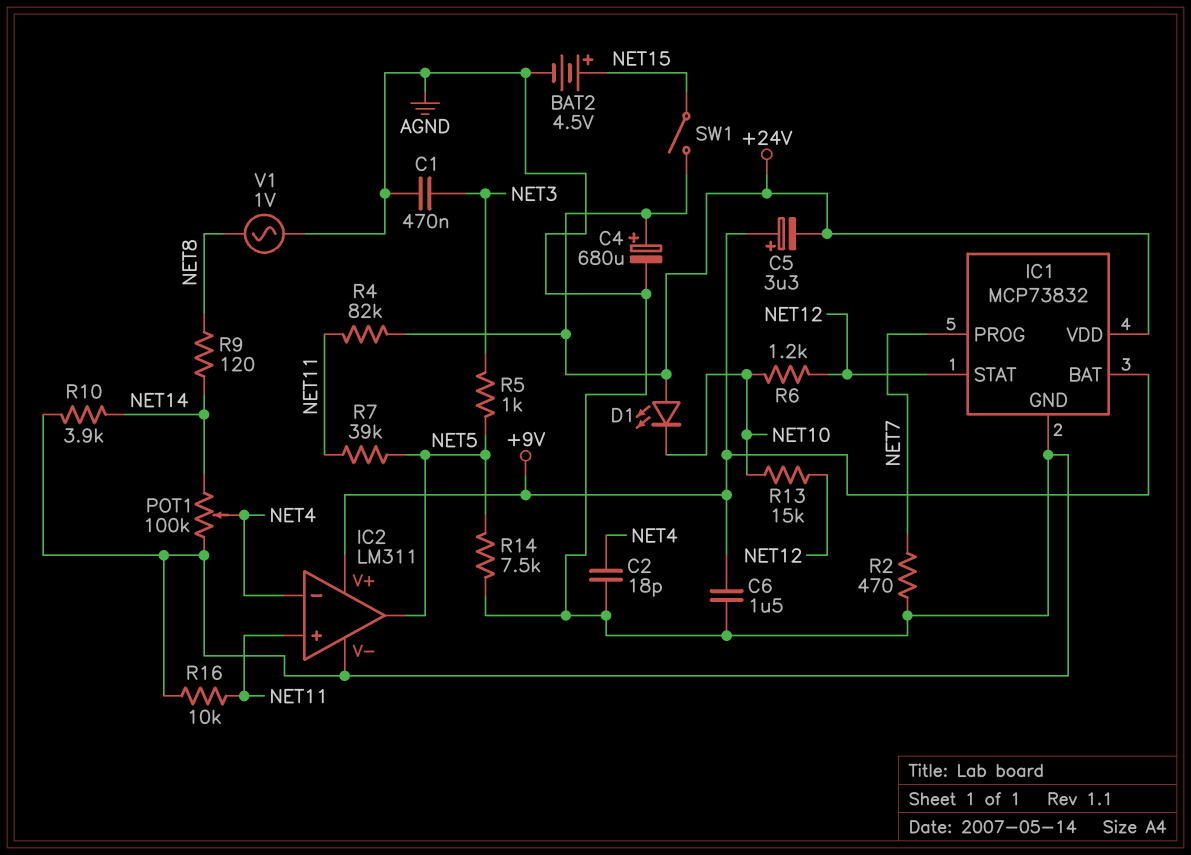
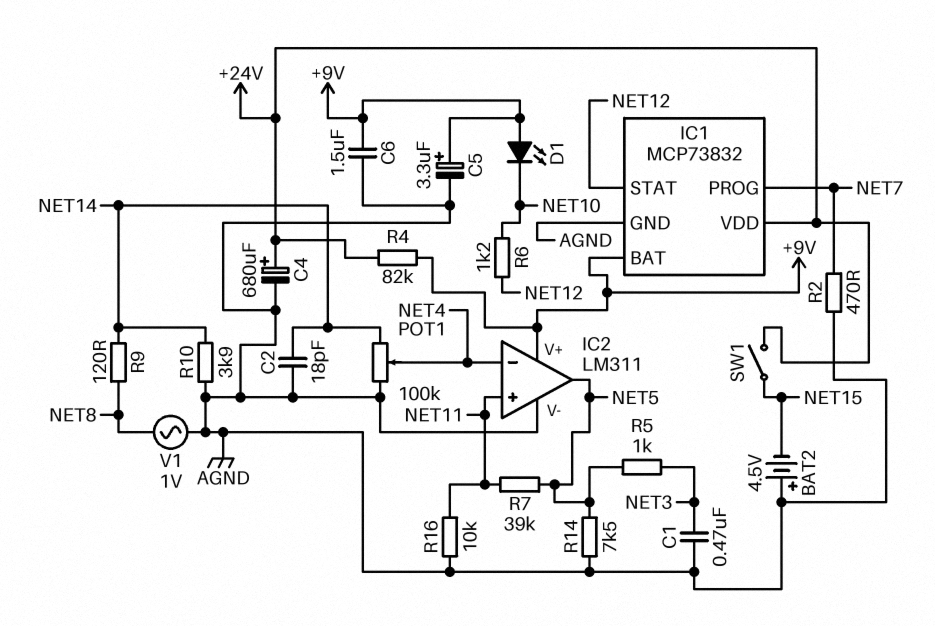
BAT2: 4.5V (plus NET15, minus AGND) -> 4.5V (plus AGND, minus NET15)
C2: 18pF (AGND, NET4) -> 18pF (AGND, NET14)
C5: 3.3uF (plus +9V, minus +24V) -> 3.3uF (plus +9V, minus AGND)
D1: LED (A +24V, K NET10) -> LED (A +9V, K NET10)
R4: 82k (+24V, NET11) -> 82k (+9V, +24V)
R13: 15k (NET10, NET12) -> none

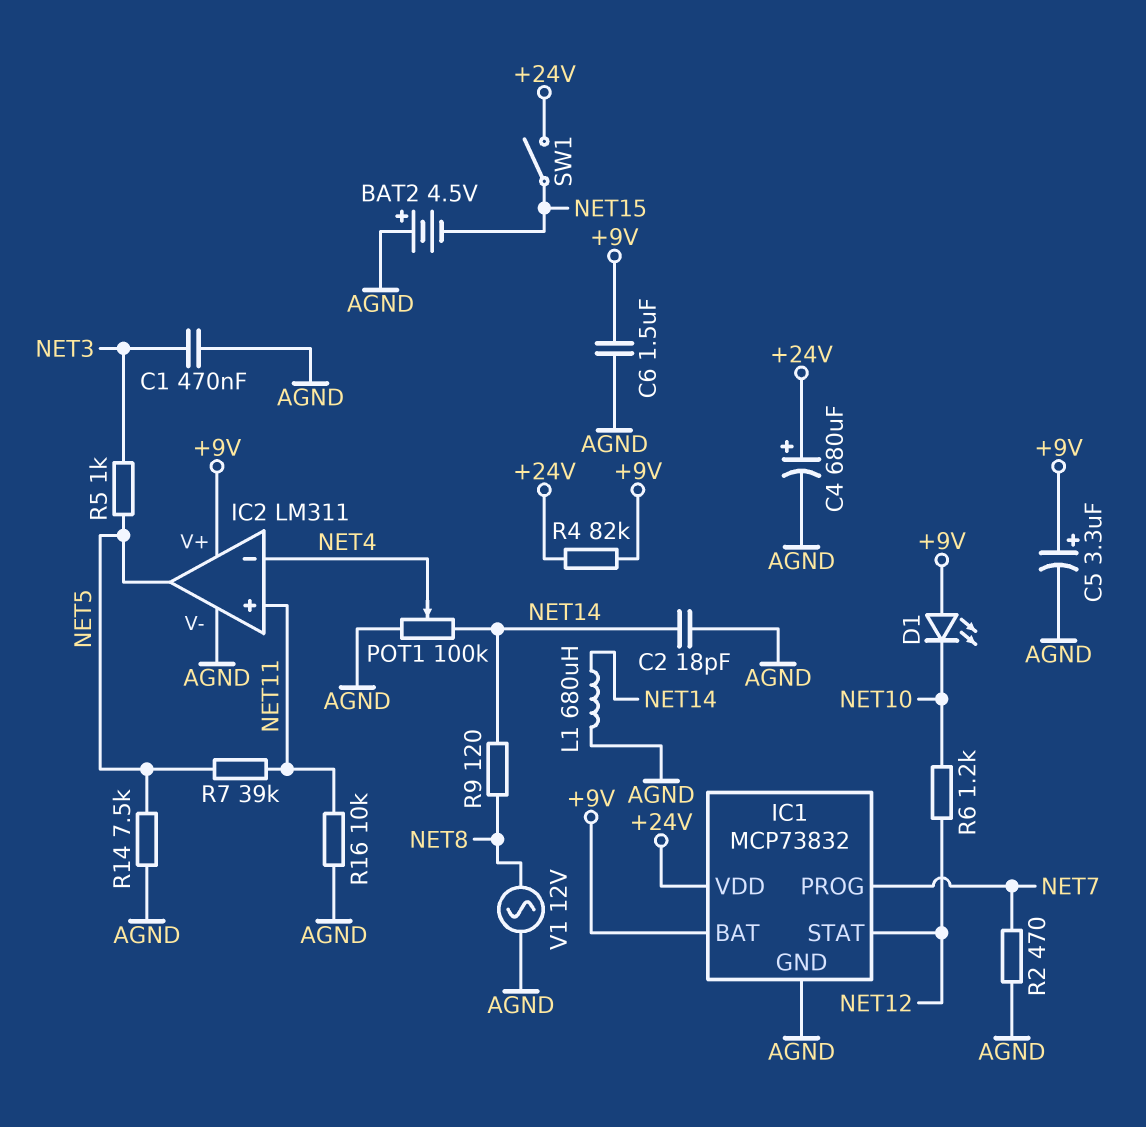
L1: none -> 680uH (AGND, NET14)
R10: 3.9k (AGND, NET14) -> none
V1: AC 1V (AGND, NET8) -> AC 12V (AGND, NET8)

